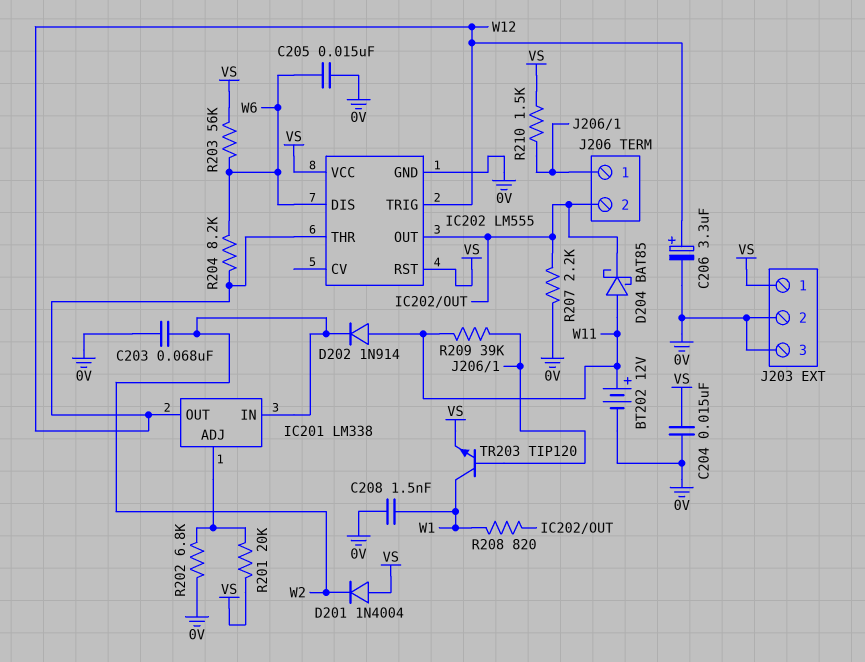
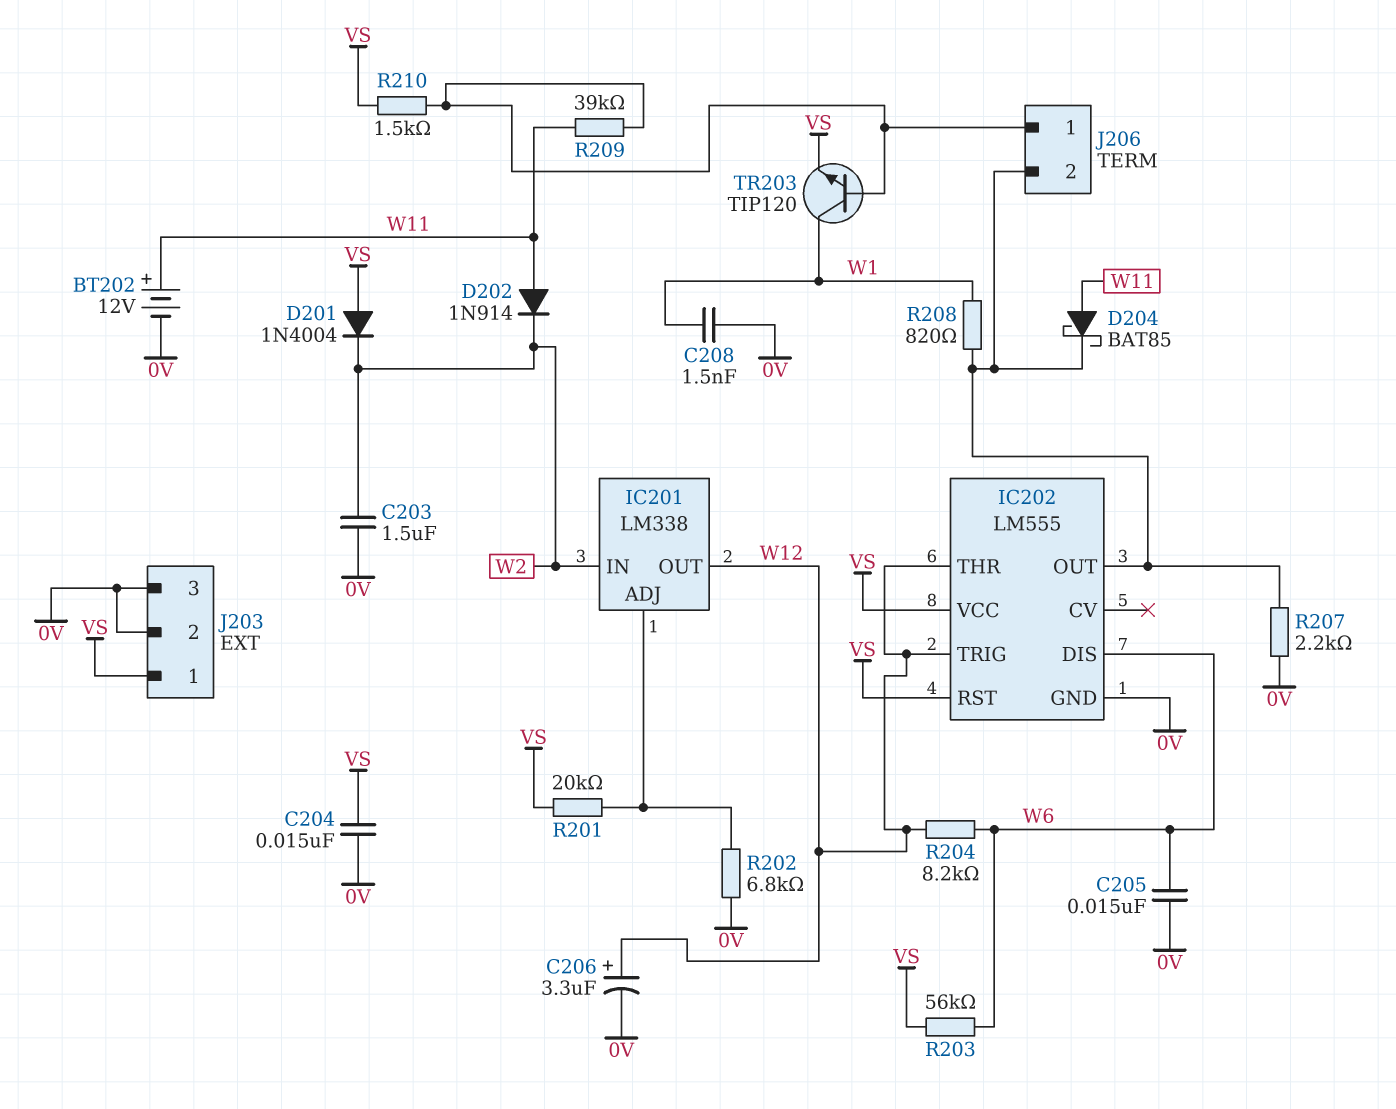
C203: 68nF (0V, W2) -> 1.5uF (0V, W2)

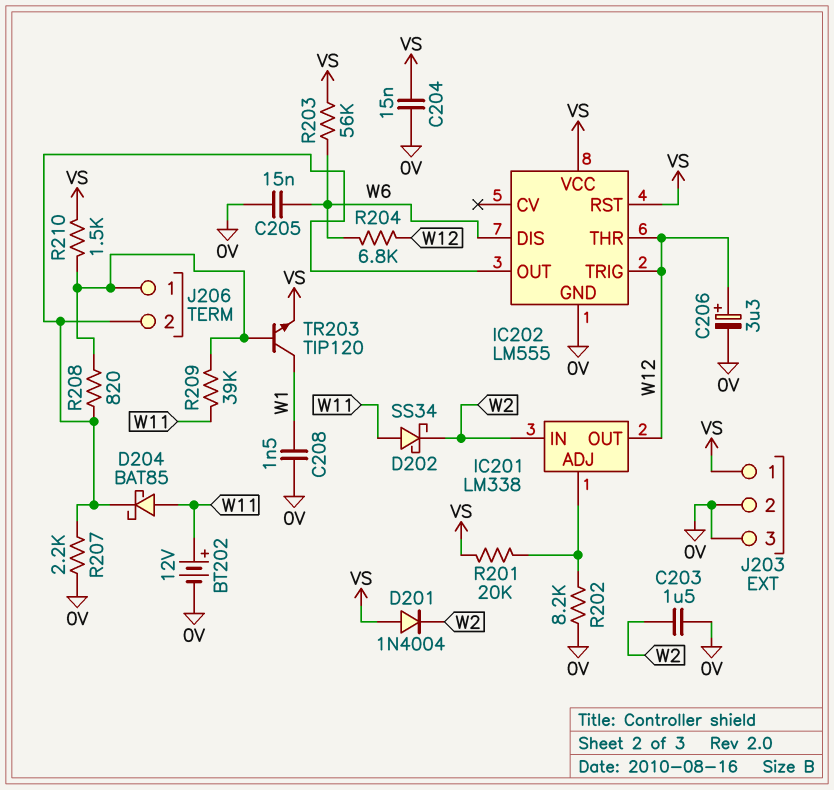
D202: diode 1N914 (A W11, K W2) -> schottky SS34 (A W11, K W2)
R202: 6.8k (0V, IC201/ADJ) -> 8.2k (0V, IC201/ADJ)
R204: 8.2k (W6, W12) -> 6.8k (W6, W12)
R208: 820 (IC202/OUT, W1) -> 820 (IC202/OUT, J206/1)

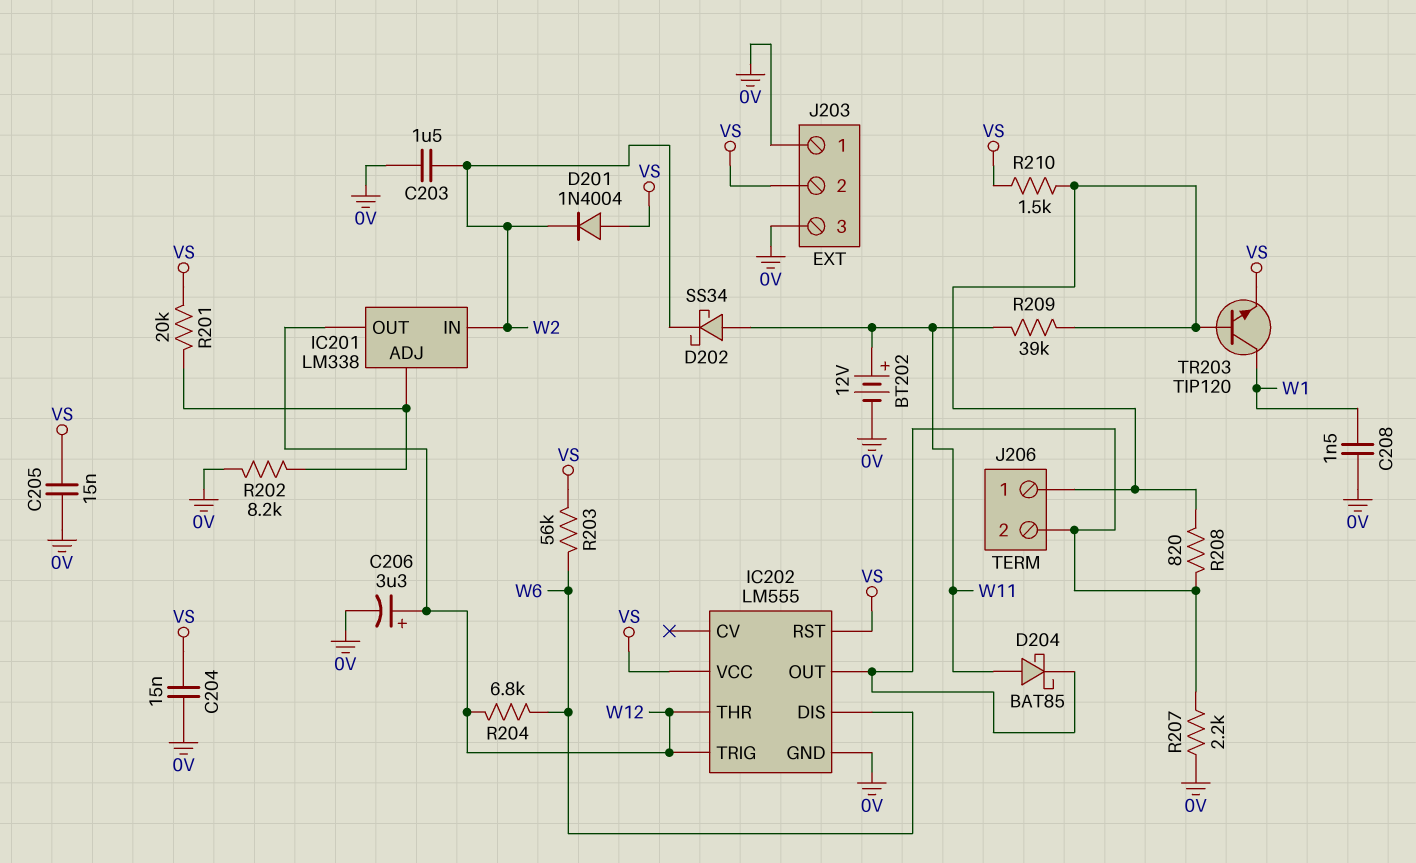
C205: 15nF (0V, W6) -> 15nF (0V, VS)
J203 pin 1: VS -> 0V
J203 pin 2: 0V -> VS

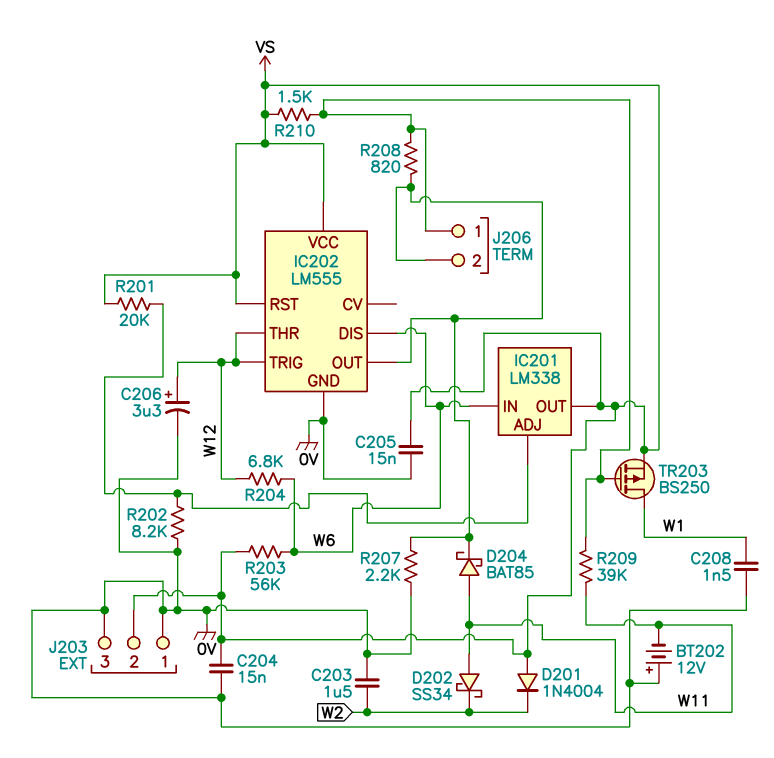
BT202: 12V (plus W11, minus 0V) -> 12V (plus 0V, minus W11)
IC201 pin IN: W2 -> W6
IC201 pin OUT: W12 -> VS
TR203: NPN TIP120 (B J206/1, C W1, E VS) -> PMOS BS250 (G J206/1, D W1, S VS)

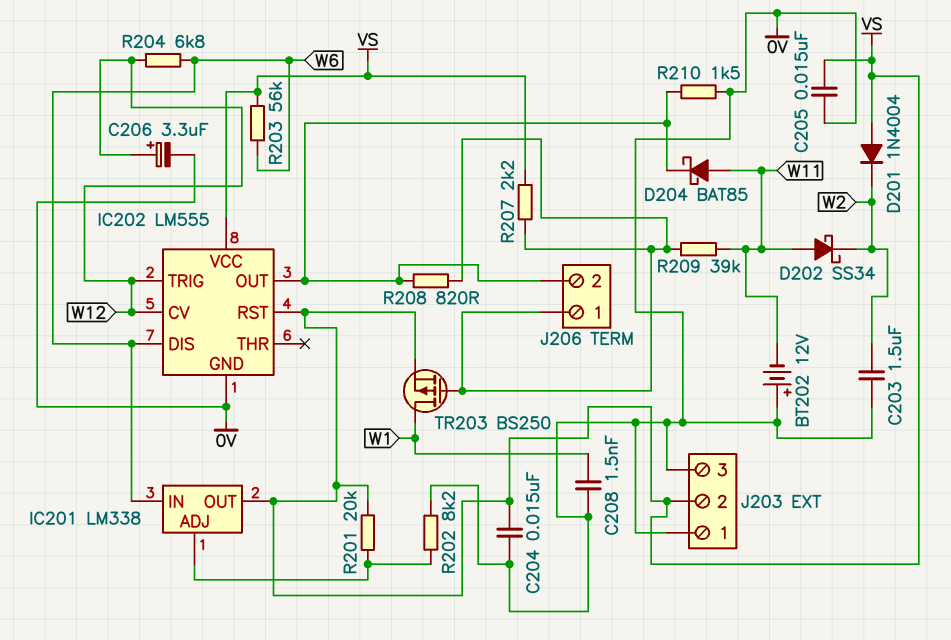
IC202 pin CV: none -> W12
IC202 pin THR: W12 -> none
R207: 2.2k (0V, IC202/OUT) -> 2.2k (J206/1, VS)
R210: 1.5k (J206/1, VS) -> 1.5k (0V, IC202/OUT)

